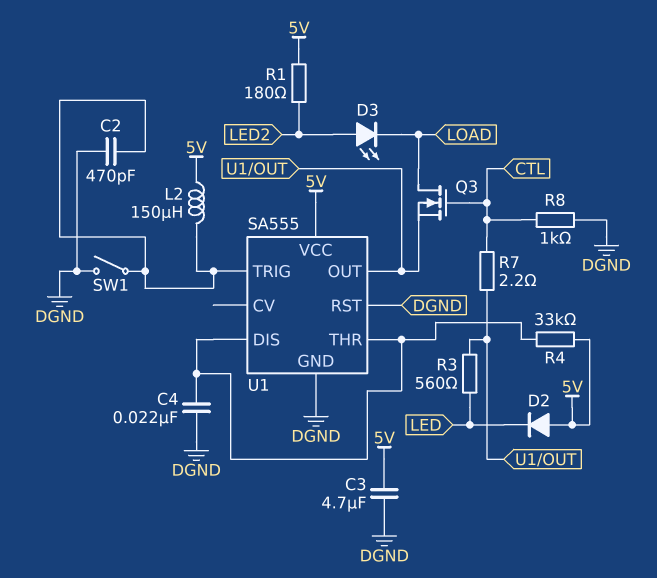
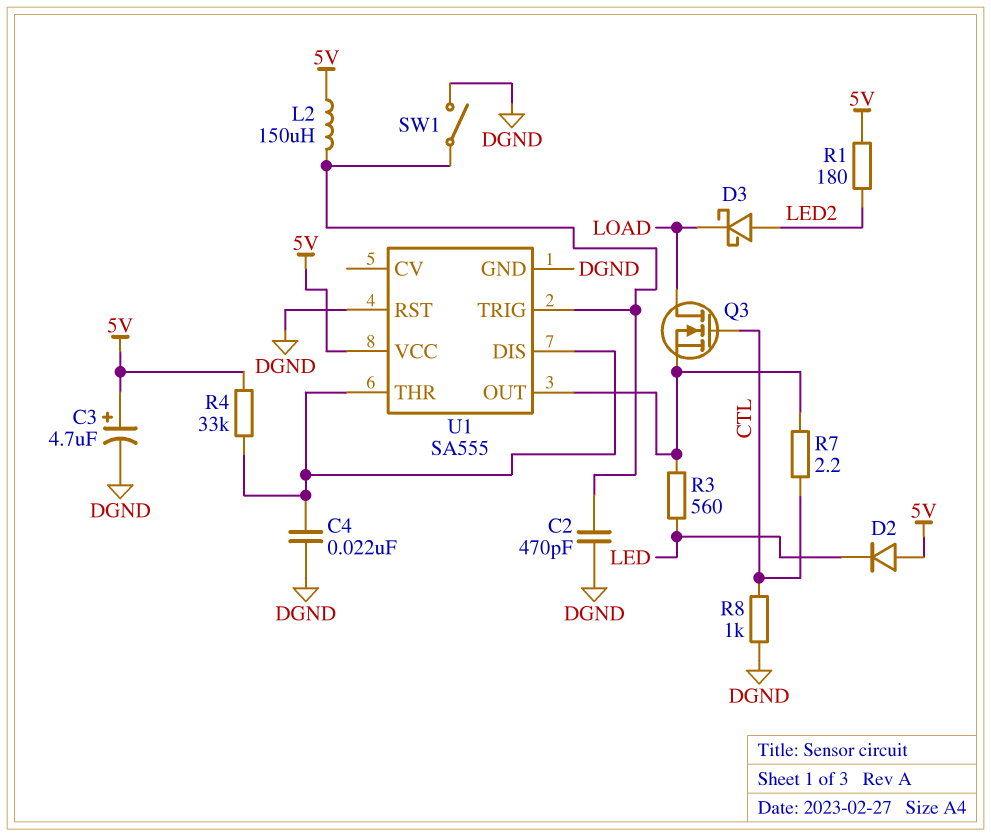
C3: 4.7uF (5V, DGND) -> 4.7uF (plus 5V, minus DGND)
D3: LED (A LED2, K LOAD) -> schottky (A LED2, K LOAD)

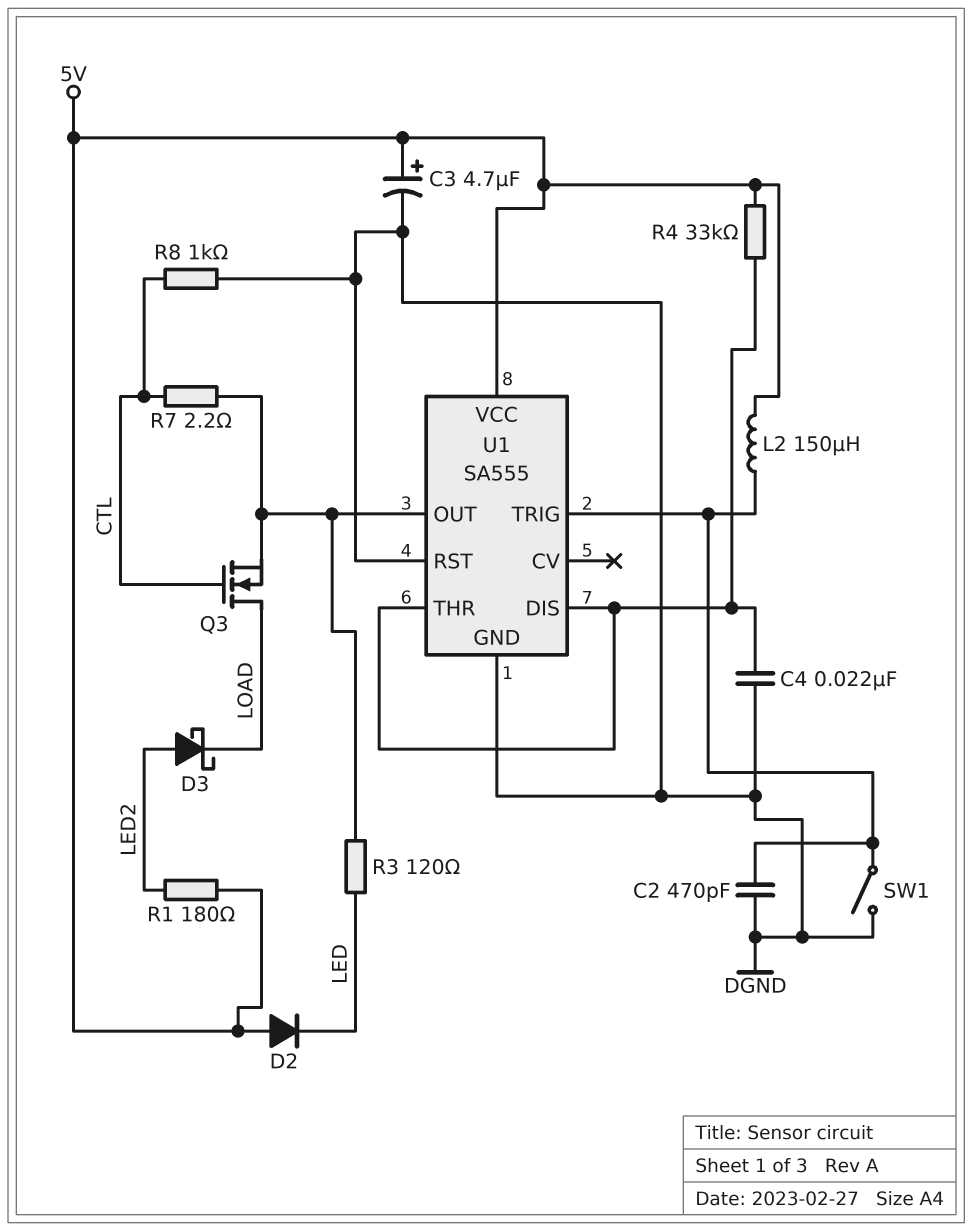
R3: 560 (LED, U1/OUT) -> 120 (LED, U1/OUT)

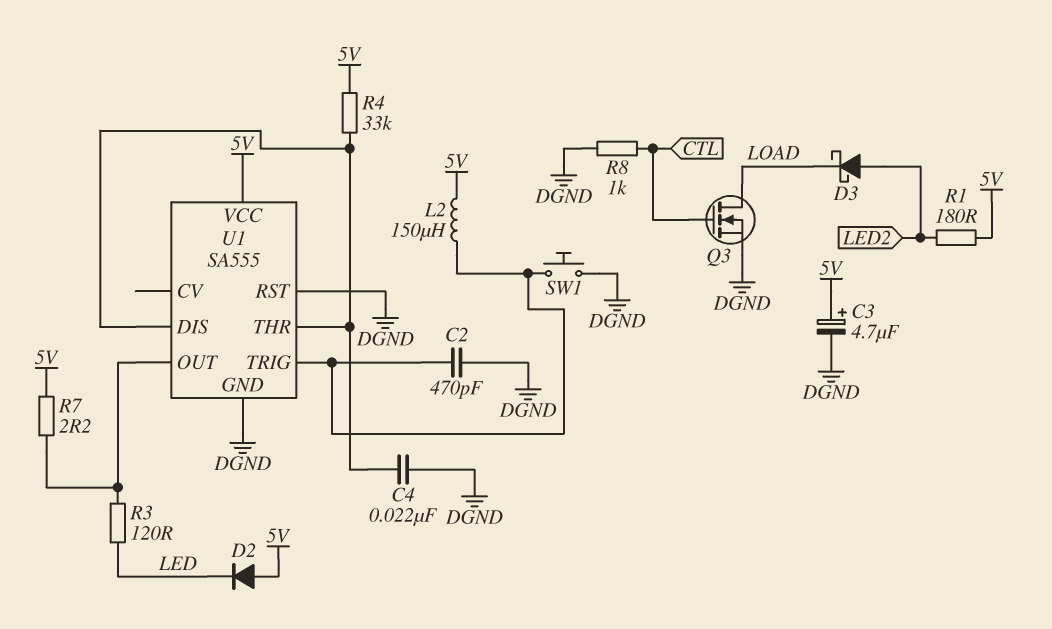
Q3: NMOS (G CTL, D LOAD, S U1/OUT) -> NMOS (G CTL, D LOAD, S DGND)
R7: 2.2 (CTL, U1/OUT) -> 2.2 (5V, U1/OUT)
SW1: switch (DGND, U1/TRIG) -> button (DGND, U1/TRIG)

